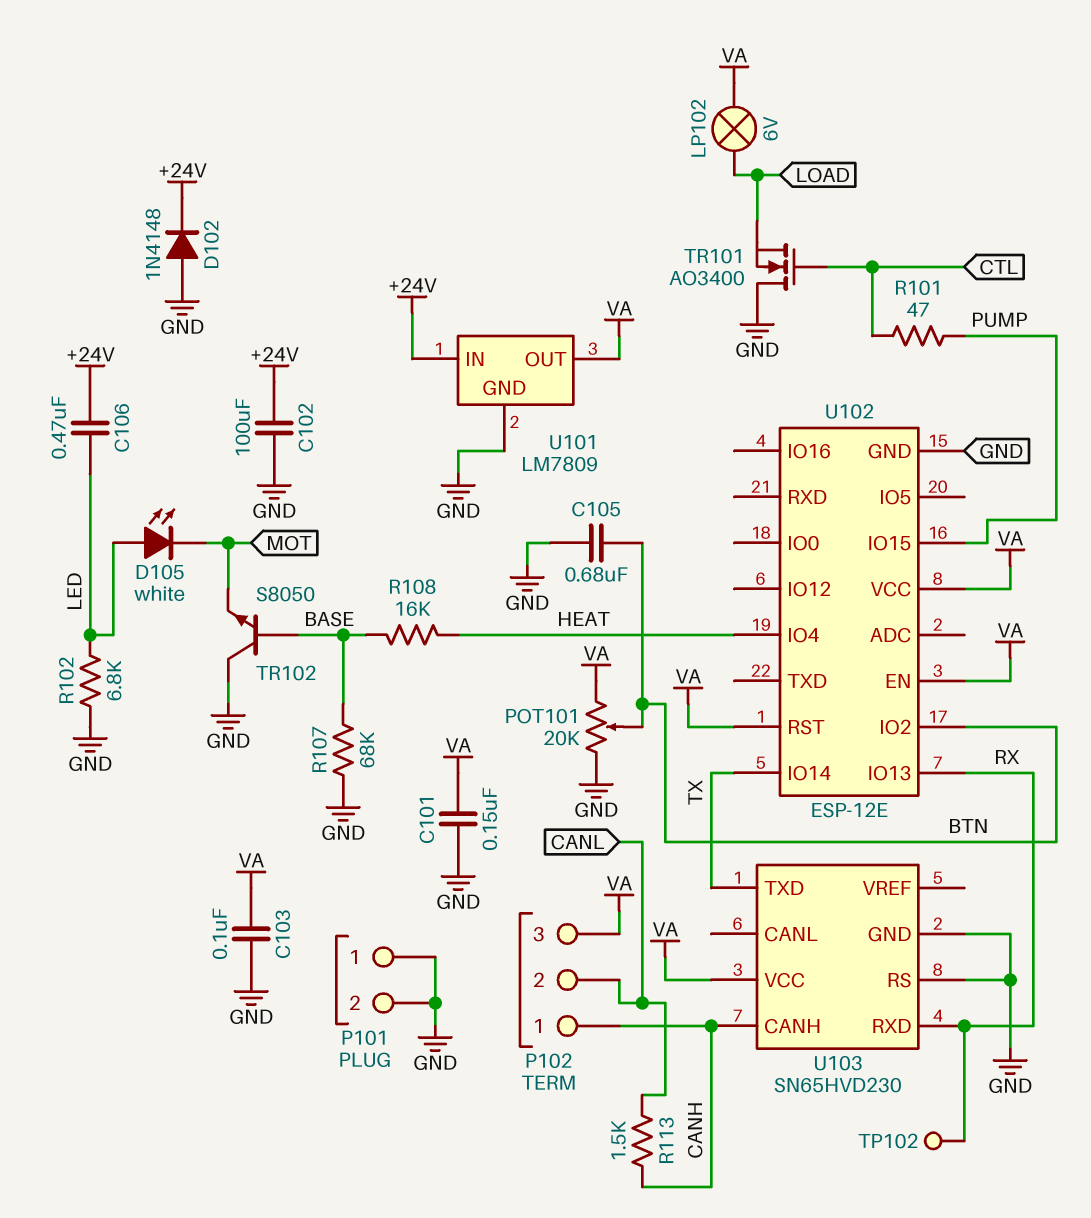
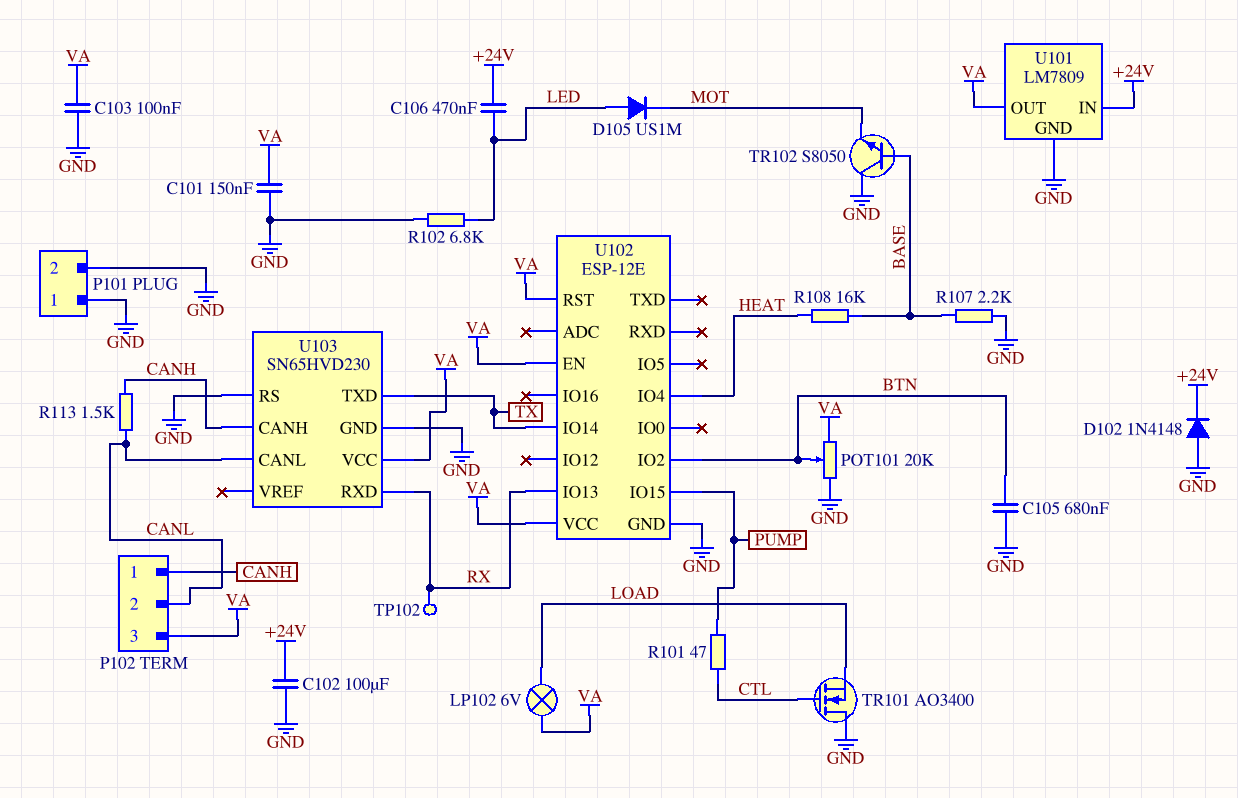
D105: LED white (A LED, K MOT) -> diode US1M (A LED, K MOT)
R107: 68k (BASE, GND) -> 2.2k (BASE, GND)
U103 pin CANL: none -> CANL

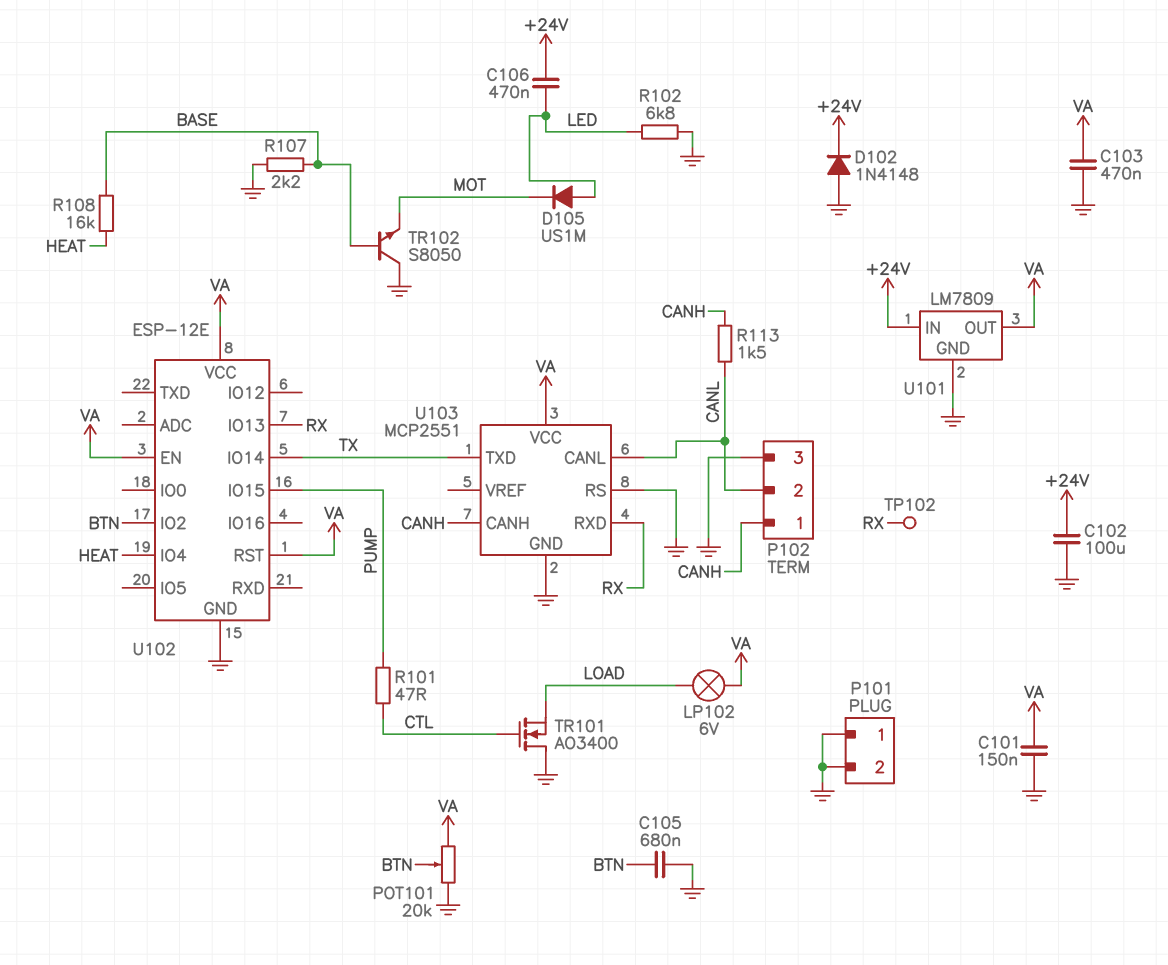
C103: 100nF (GND, VA) -> 470nF (GND, VA)
P102 pin 3: VA -> GND
U103: SN65HVD230 -> MCP2551

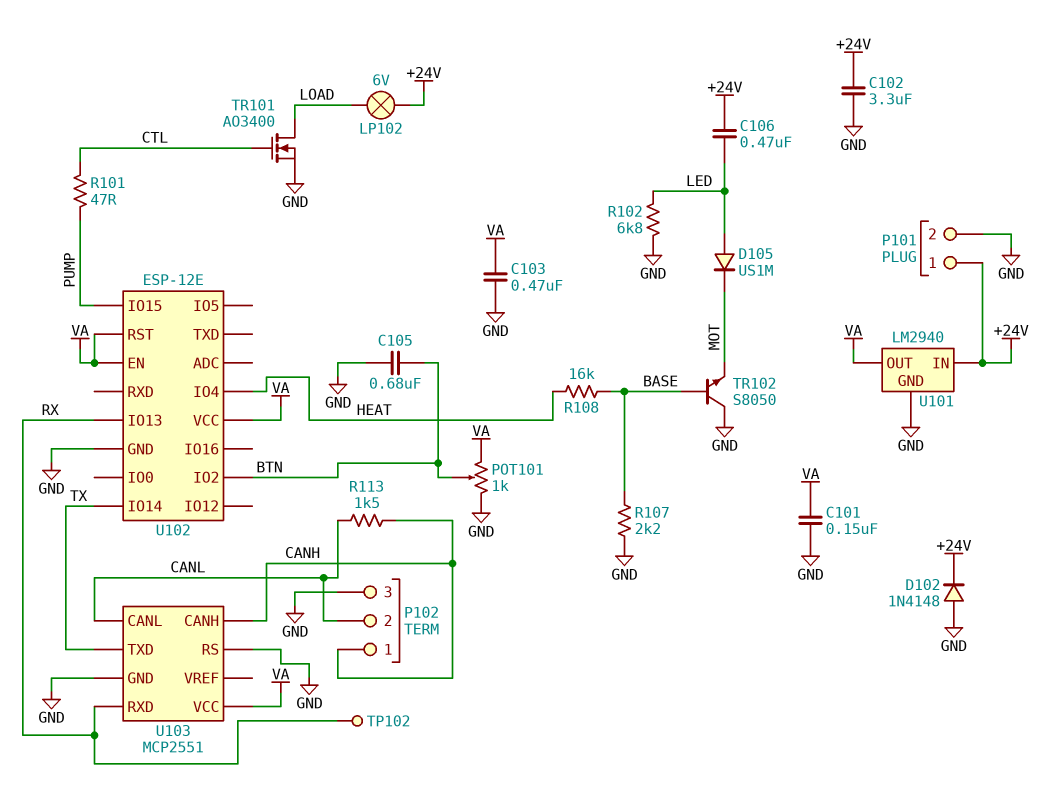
C102: 100uF (+24V, GND) -> 3.3uF (+24V, GND)
LP102: lamp 6V (LOAD, VA) -> lamp 6V (+24V, LOAD)
P101 pin 1: GND -> +24V
POT101: 20k (GND, VA, wiper BTN) -> 1k (GND, VA, wiper BTN)
TR101: NMOS AO3400 (G CTL, D GND, S LOAD) -> NMOS AO3400 (G CTL, D LOAD, S GND)
U101: LM7809 -> LM2940

